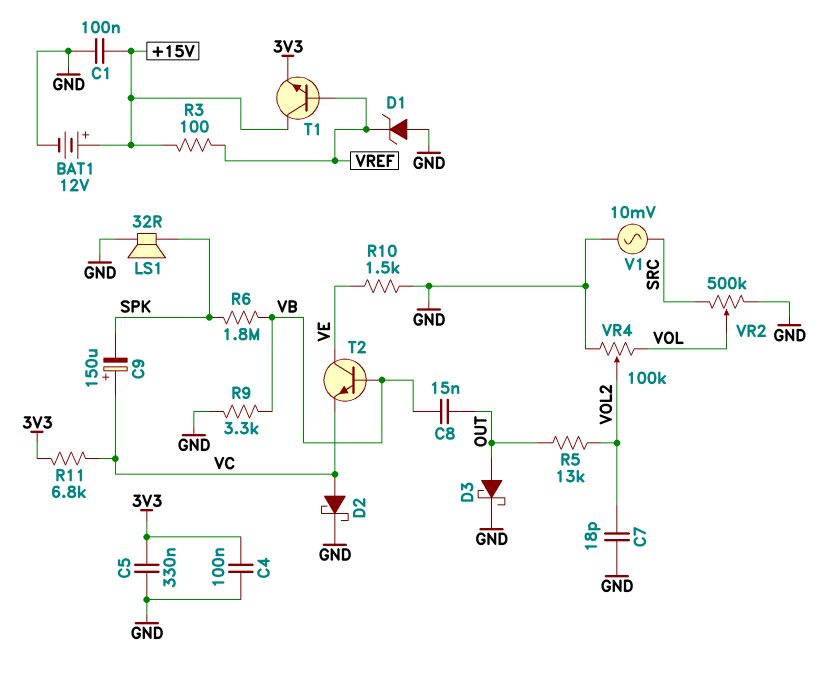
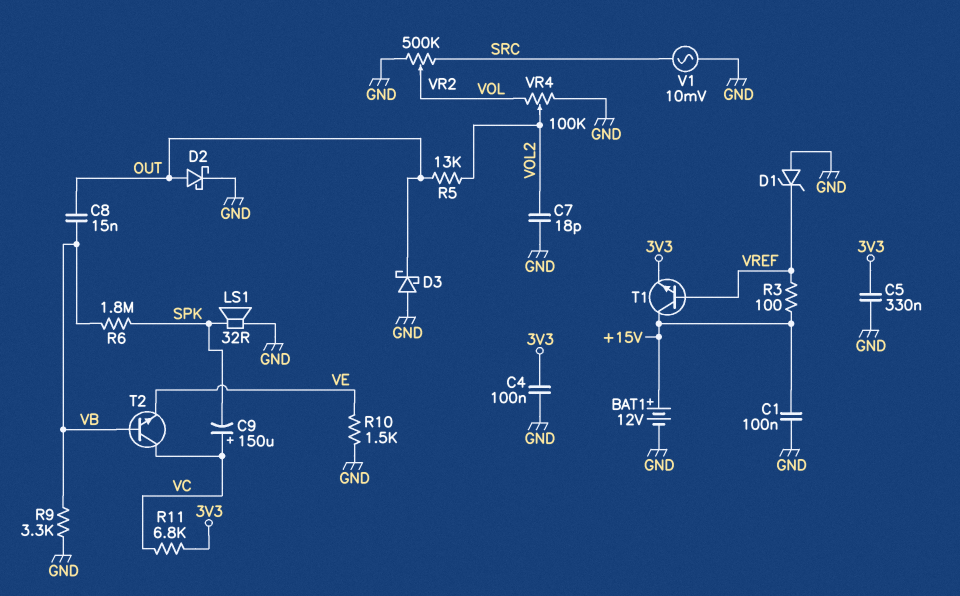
D2: schottky (A VC, K GND) -> schottky (A OUT, K GND)
D3: schottky (A OUT, K GND) -> schottky (A GND, K OUT)
T2: NPN (B VB, C VE, E VC) -> NPN (B VB, C VC, E VE)

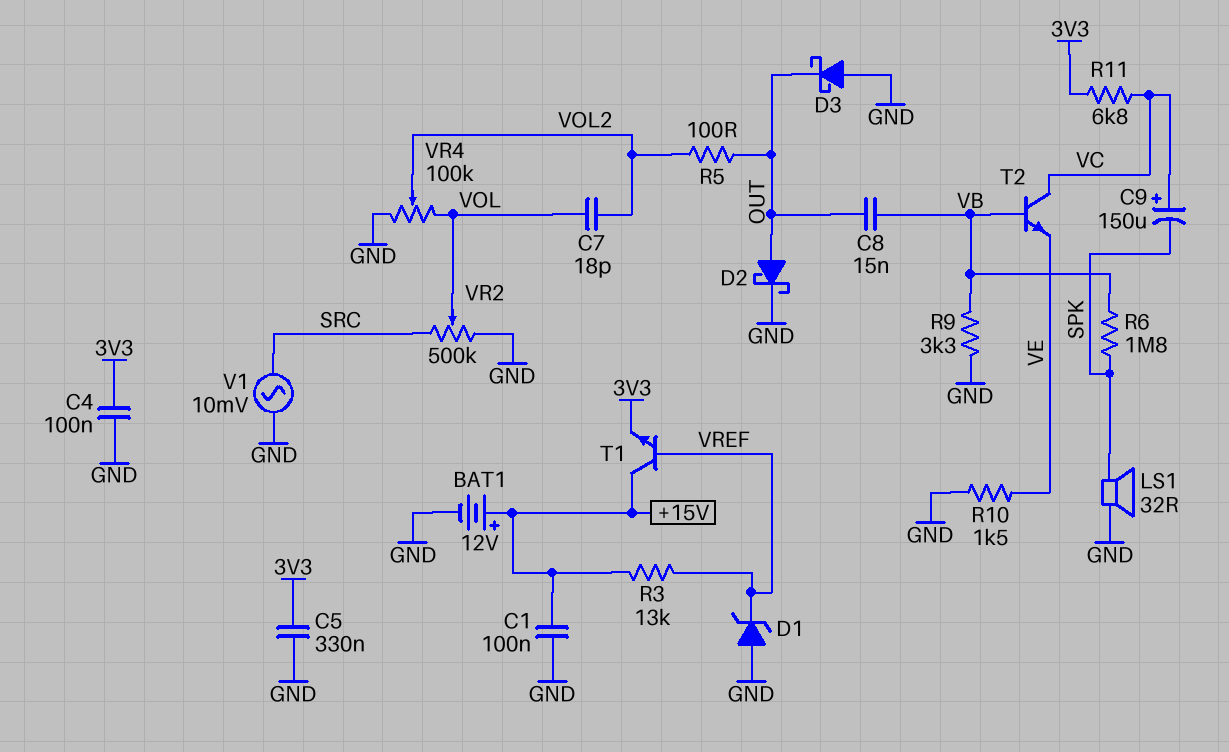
C7: 18pF (GND, VOL2) -> 18pF (VOL, VOL2)
R3: 100 (+15V, VREF) -> 13k (+15V, VREF)
R5: 13k (OUT, VOL2) -> 100 (OUT, VOL2)

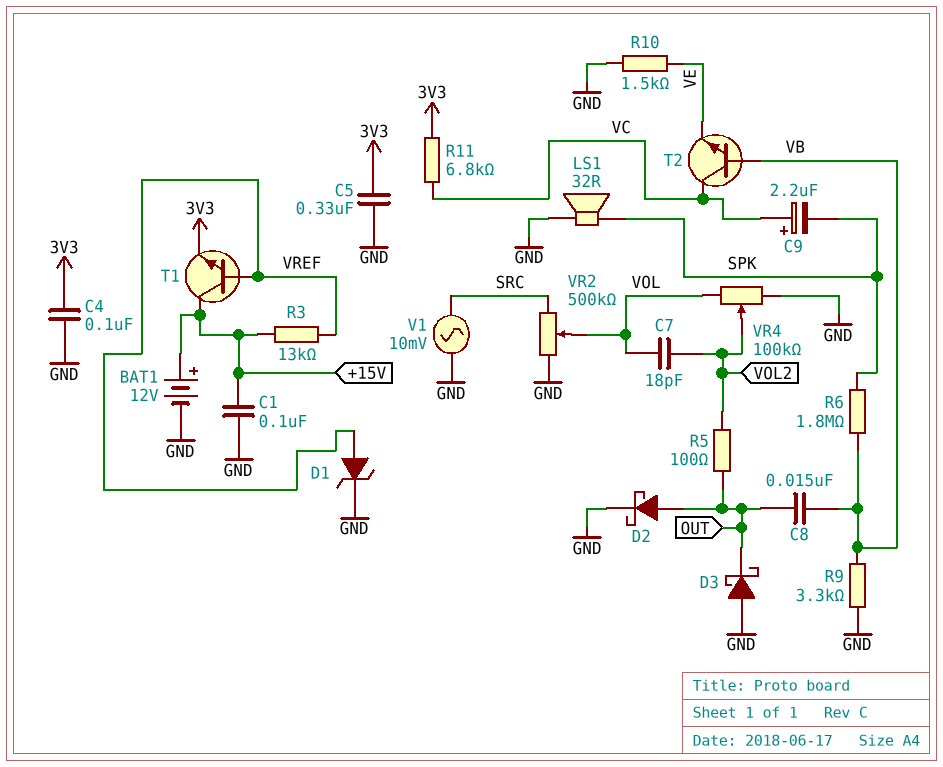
C9: 150uF (plus VC, minus SPK) -> 2.2uF (plus VC, minus SPK)
D1: zener (A GND, K VREF) -> zener (A VREF, K GND)

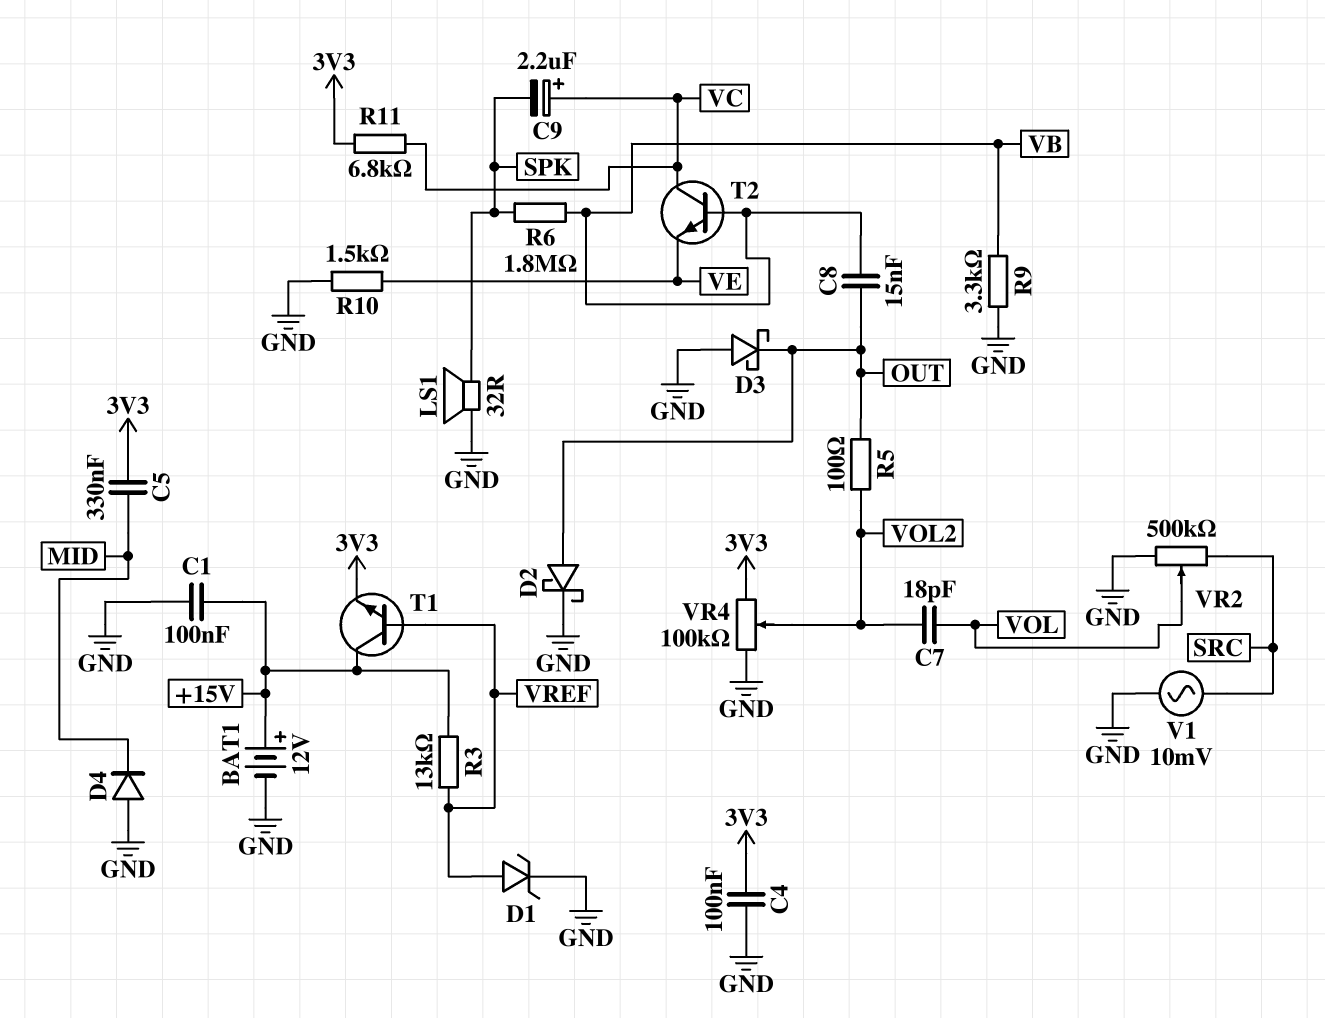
C5: 330nF (3V3, GND) -> 330nF (3V3, MID)
D4: none -> diode (A GND, K MID)
VR4: 100k (GND, VOL, wiper VOL2) -> 100k (3V3, GND, wiper VOL2)

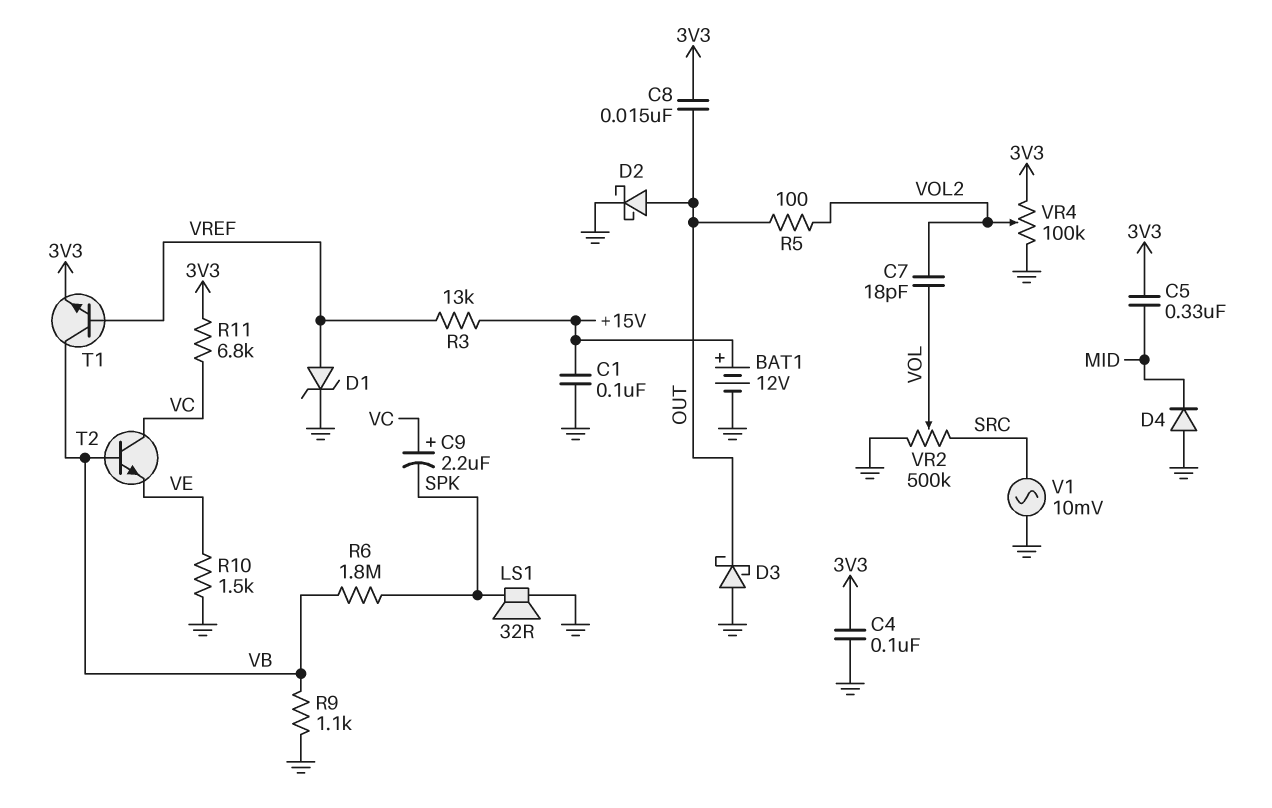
C8: 15nF (OUT, VB) -> 15nF (3V3, OUT)
R9: 3.3k (GND, VB) -> 1.1k (GND, VB)
T1: NPN (B VREF, C +15V, E 3V3) -> NPN (B VREF, C VB, E 3V3)

